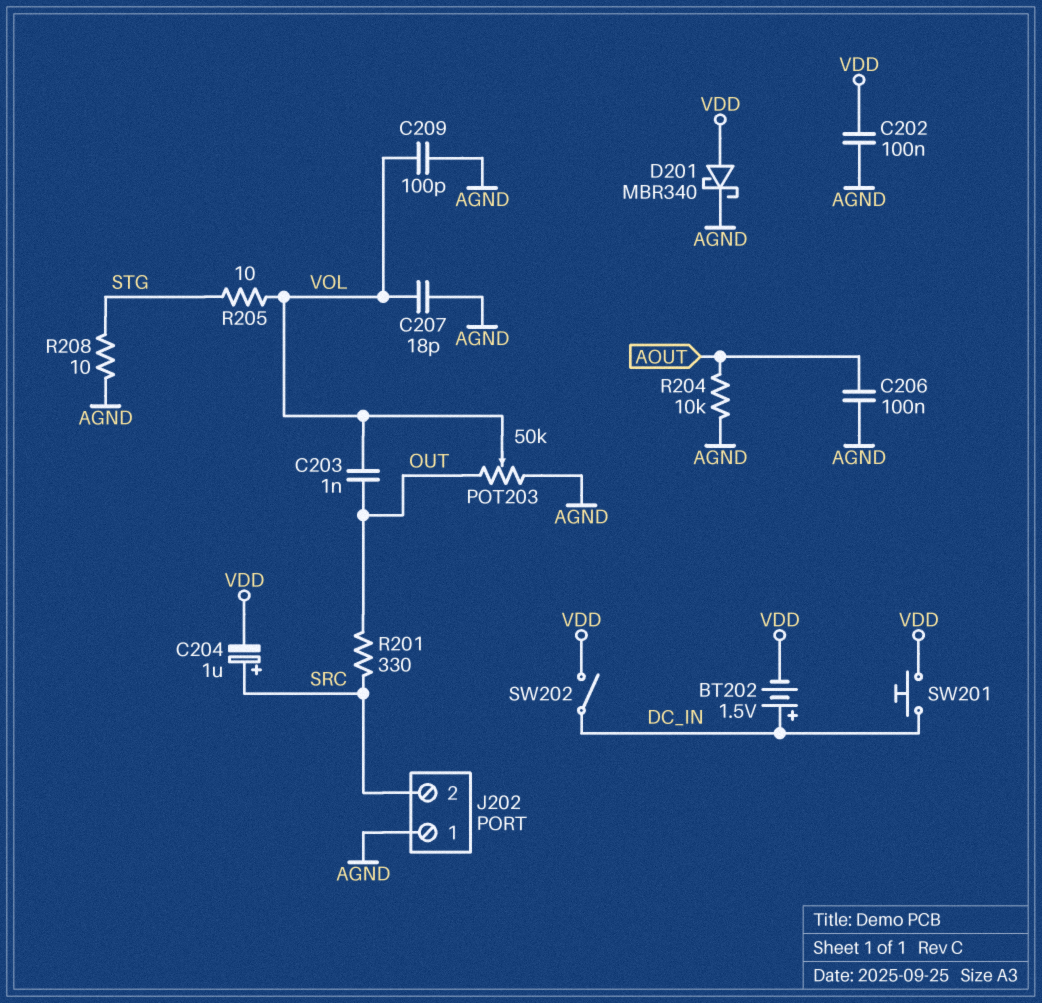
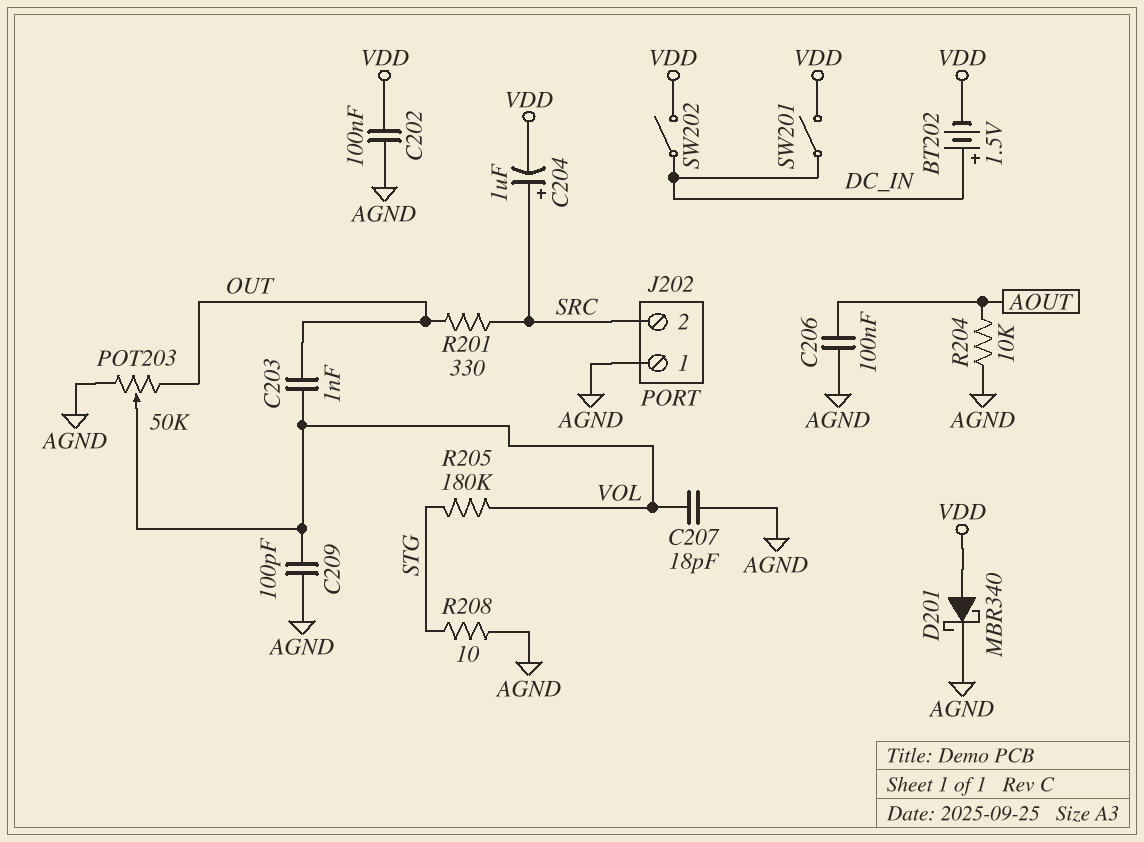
R205: 10 (STG, VOL) -> 180k (STG, VOL)
SW201: button (DC_IN, VDD) -> switch (DC_IN, VDD)

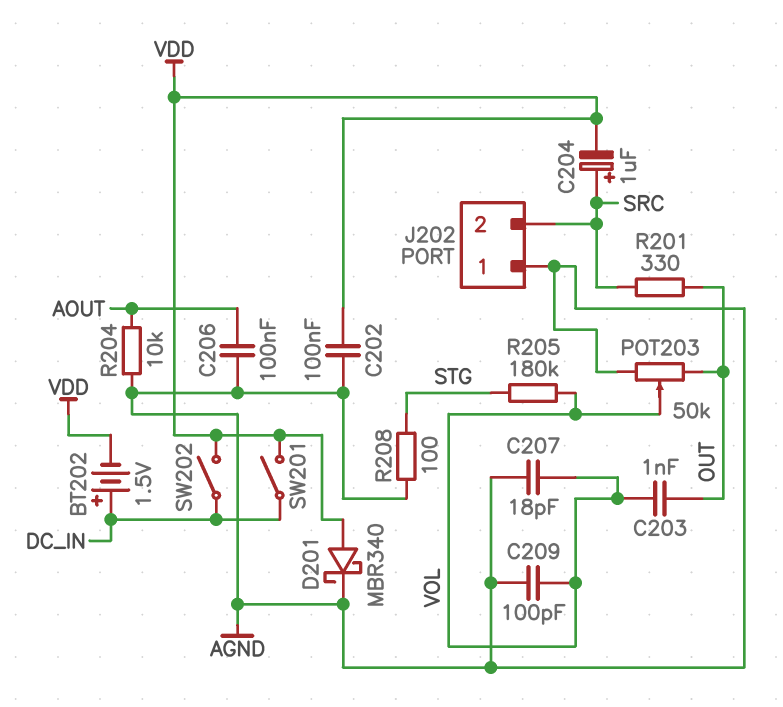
R208: 10 (AGND, STG) -> 100 (AGND, STG)

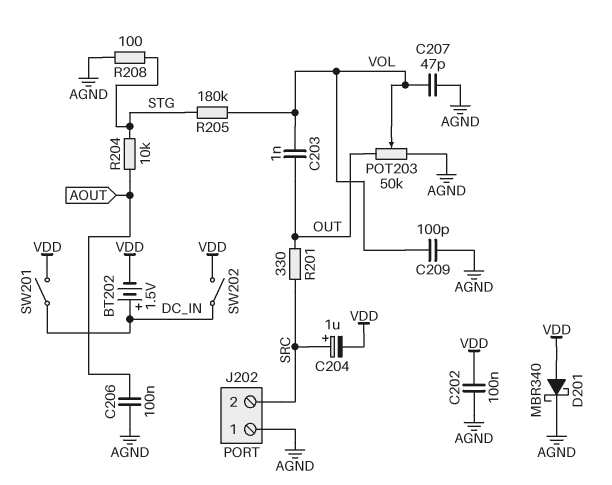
C207: 18pF (AGND, VOL) -> 47pF (AGND, VOL)
R204: 10k (AGND, AOUT) -> 10k (AOUT, STG)

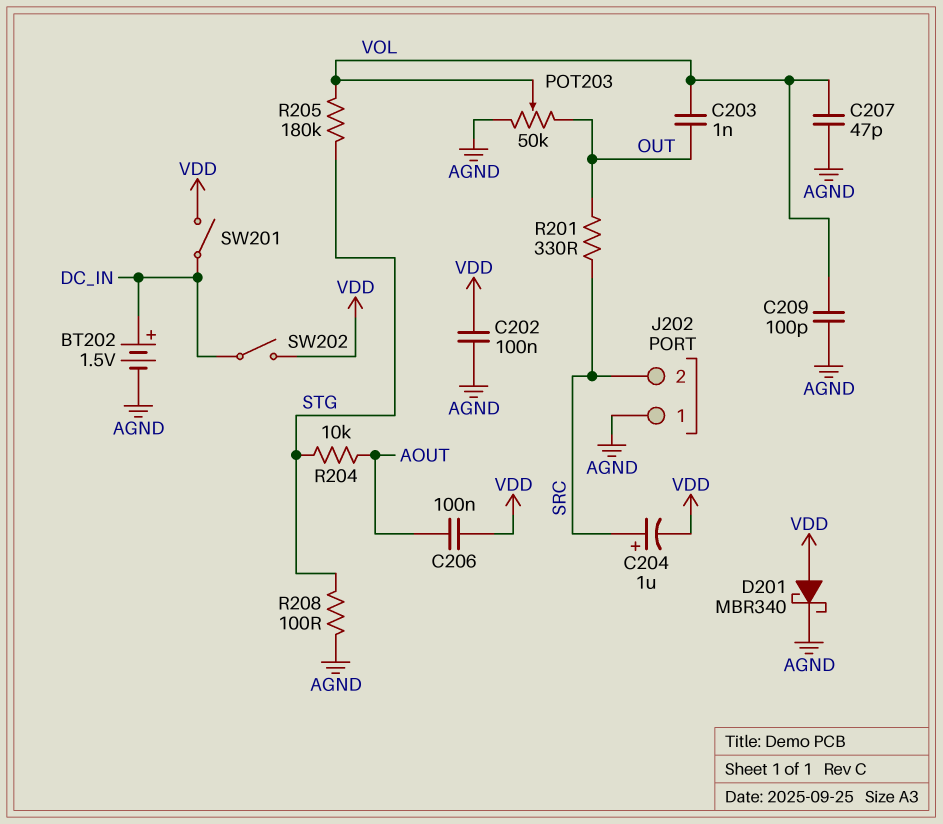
BT202: 1.5V (plus DC_IN, minus VDD) -> 1.5V (plus DC_IN, minus AGND)
C206: 100nF (AGND, AOUT) -> 100nF (AOUT, VDD)

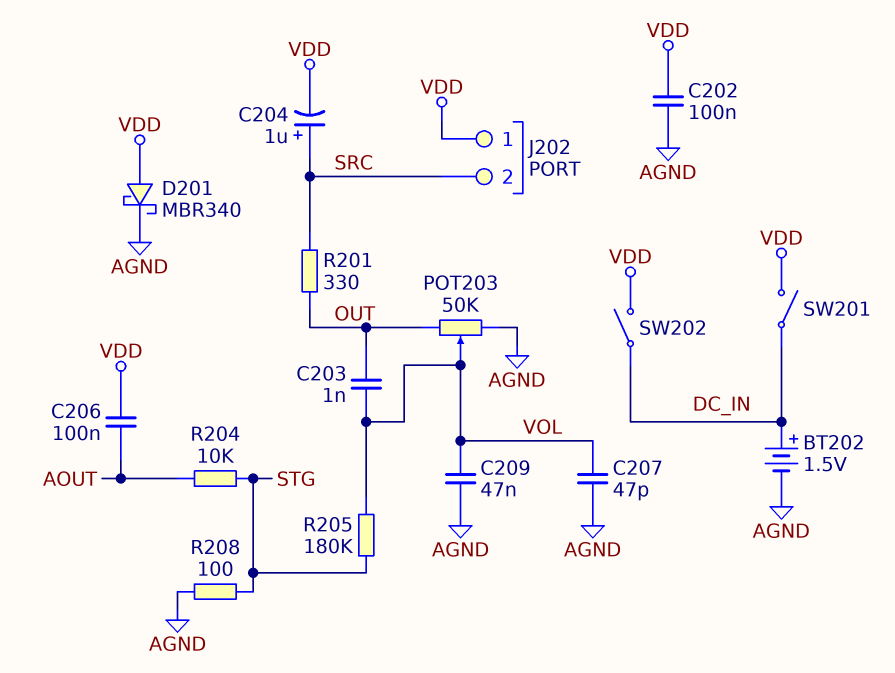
C209: 100pF (AGND, VOL) -> 47nF (AGND, VOL)
J202 pin 1: AGND -> VDD

